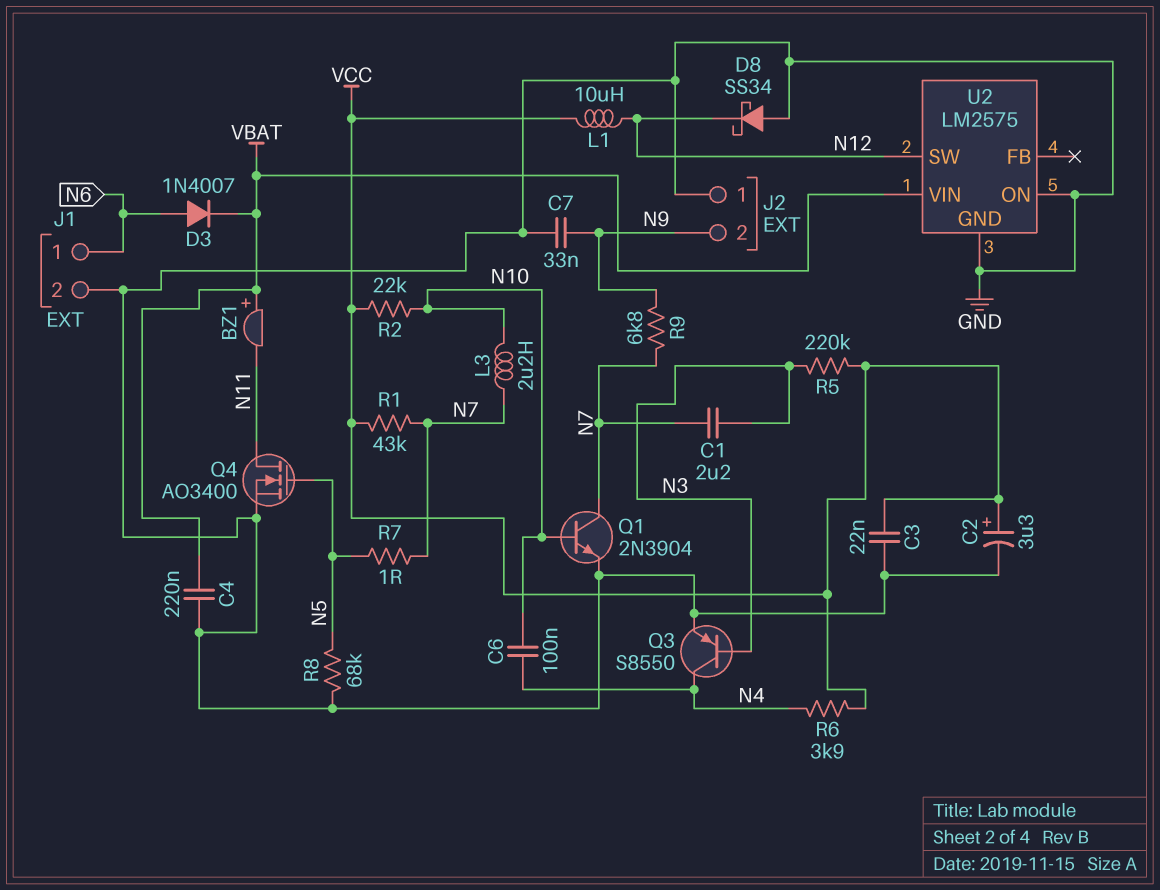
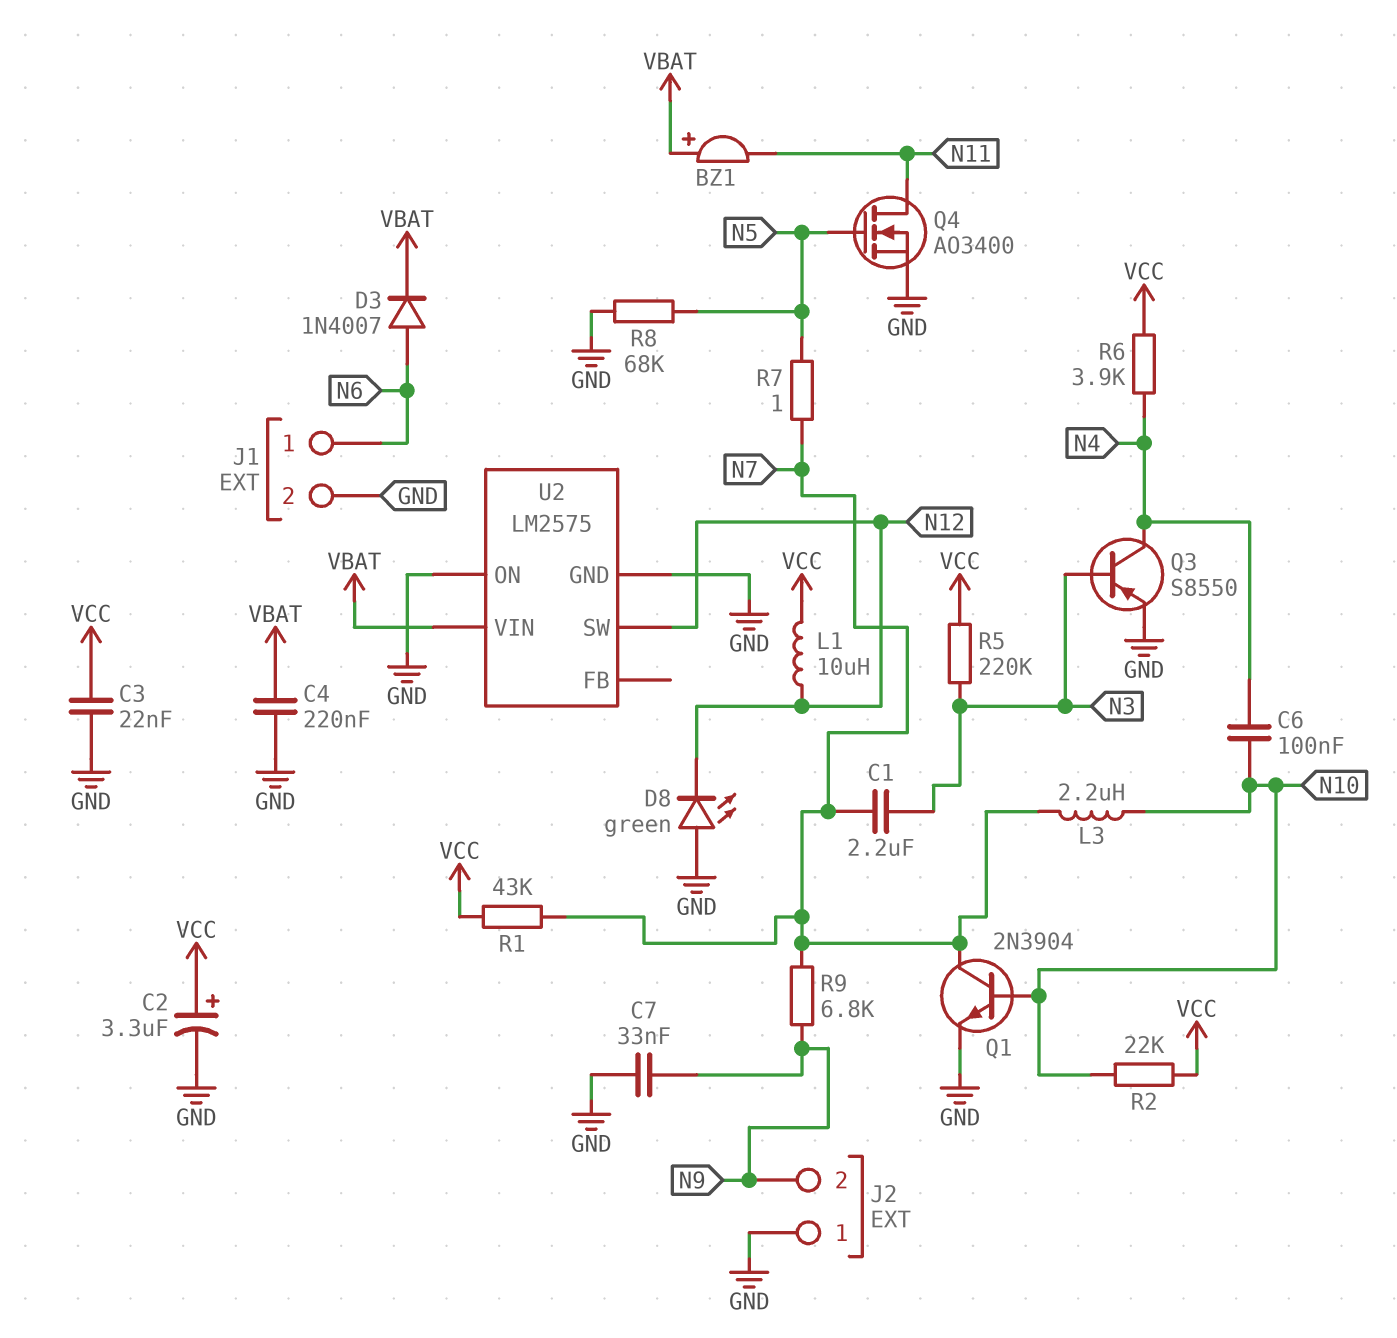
D8: schottky SS34 (A GND, K N12) -> LED green (A GND, K N12)

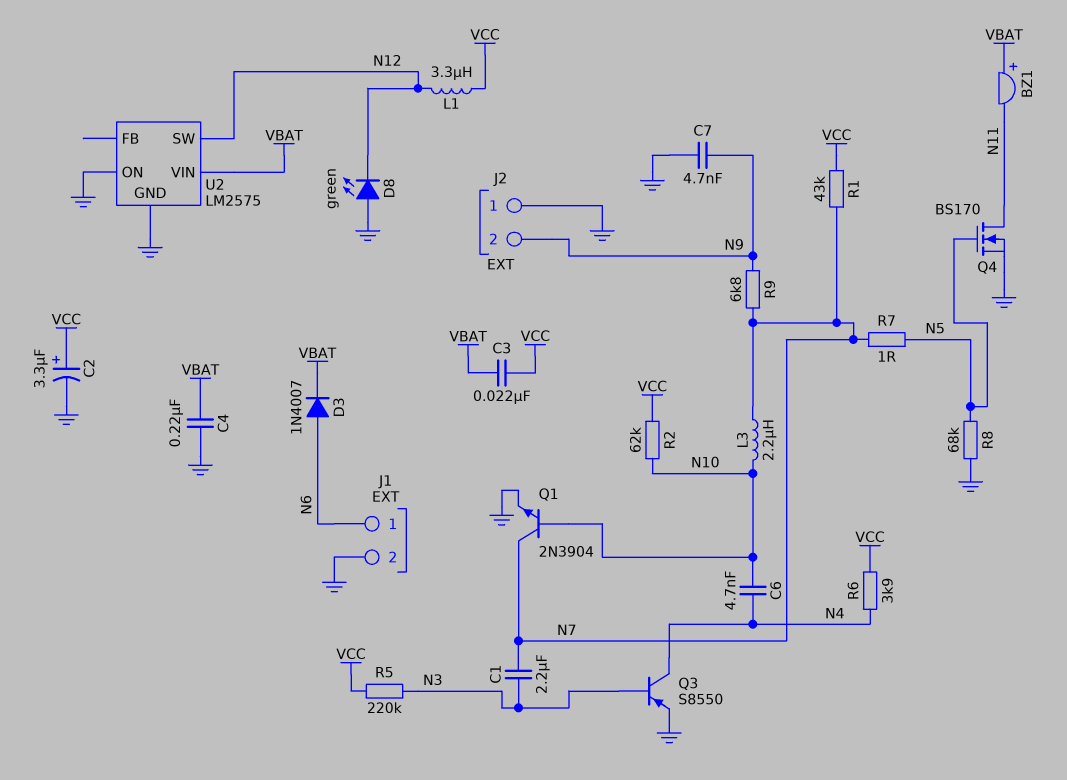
C3: 22nF (GND, VCC) -> 22nF (VBAT, VCC)
C6: 100nF (N4, N10) -> 4.7nF (N4, N10)
C7: 33nF (GND, N9) -> 4.7nF (GND, N9)
L1: 10uH (N12, VCC) -> 3.3uH (N12, VCC)
Q4: NMOS AO3400 (G N5, D N11, S GND) -> NMOS BS170 (G N5, D N11, S GND)
R2: 22k (N10, VCC) -> 62k (N10, VCC)

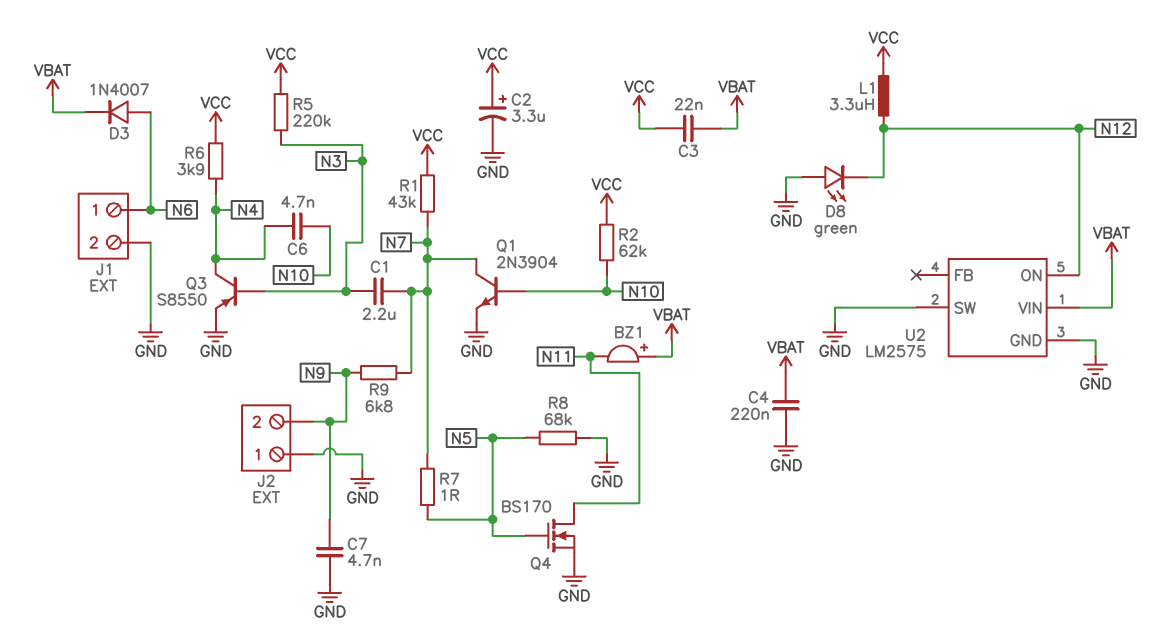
L3: 2.2uH (N7, N10) -> none
U2 pin ON: GND -> N12
U2 pin SW: N12 -> GND

